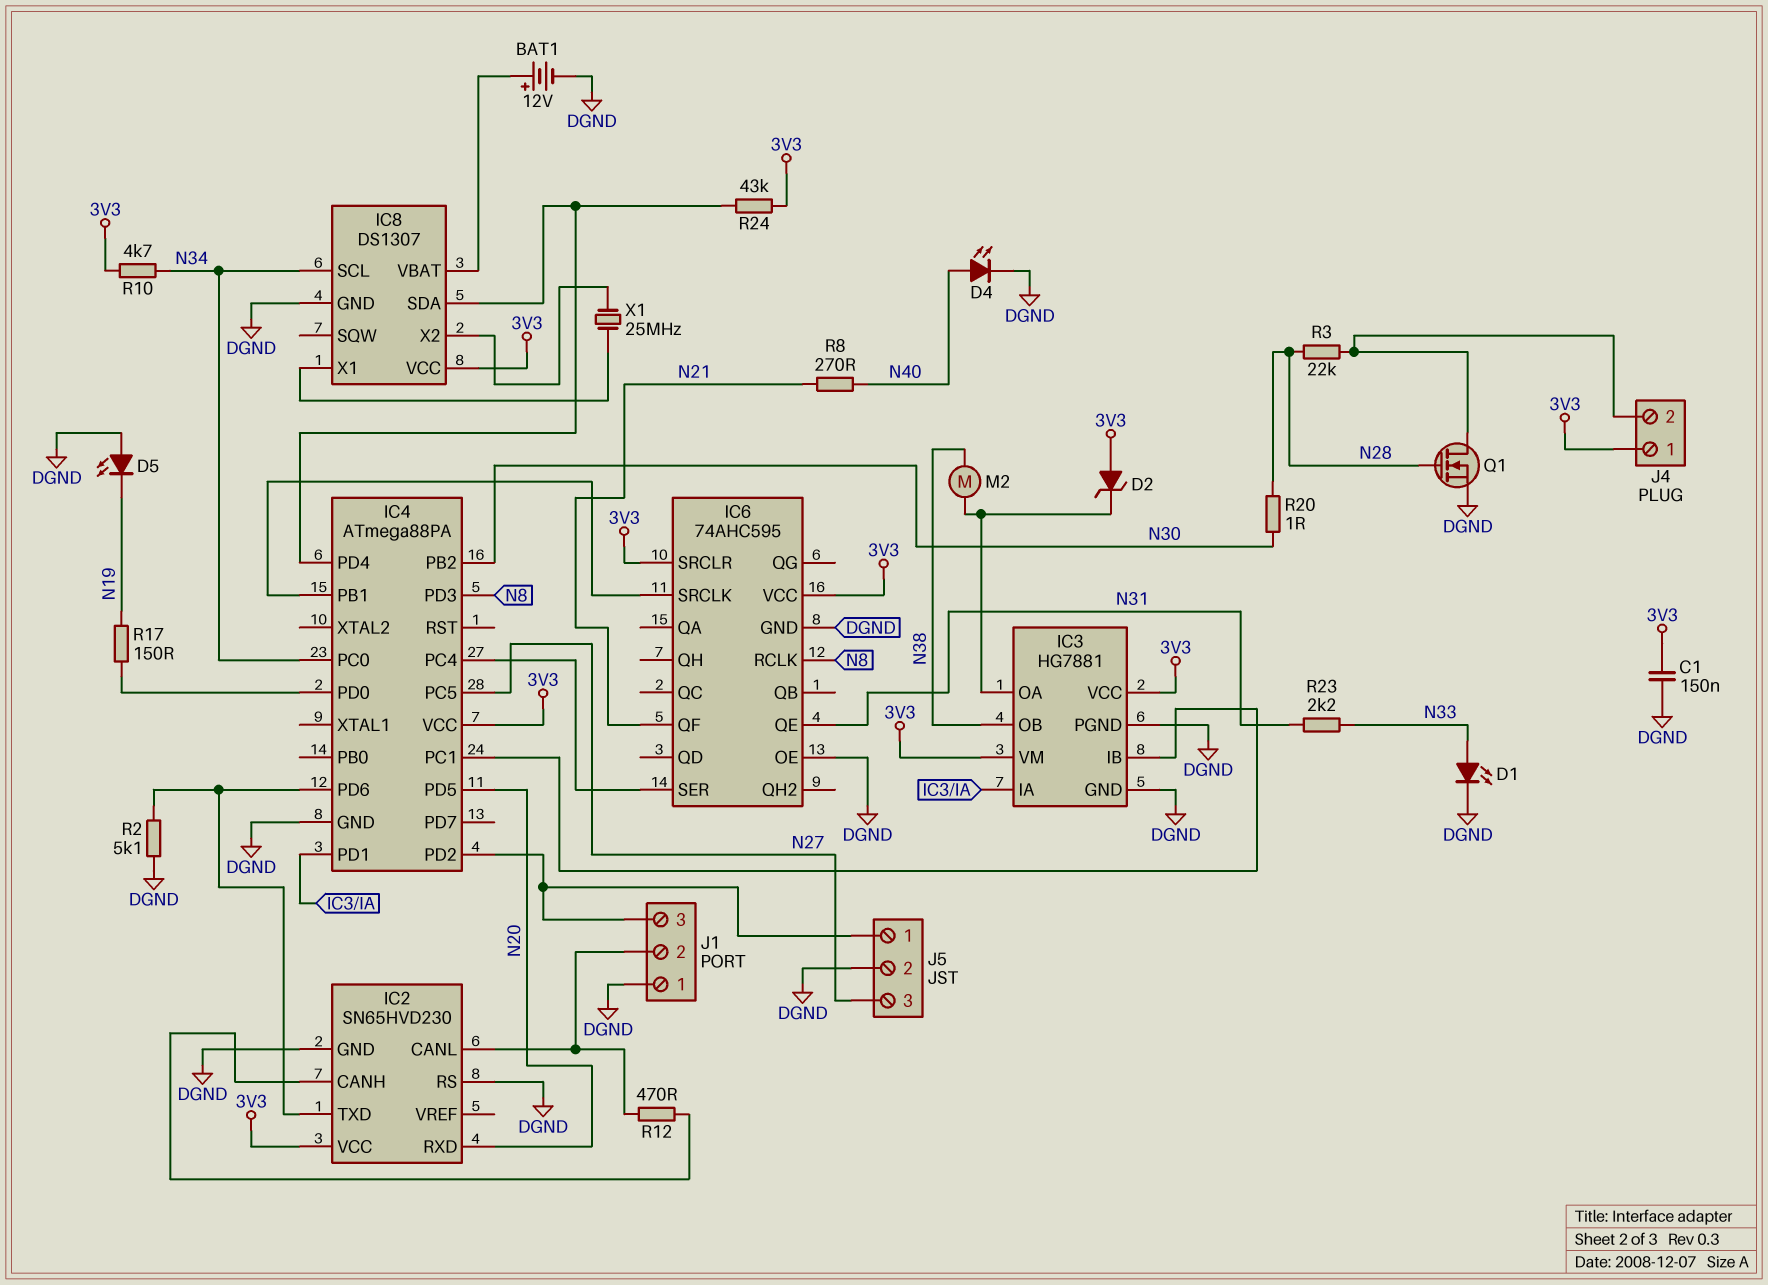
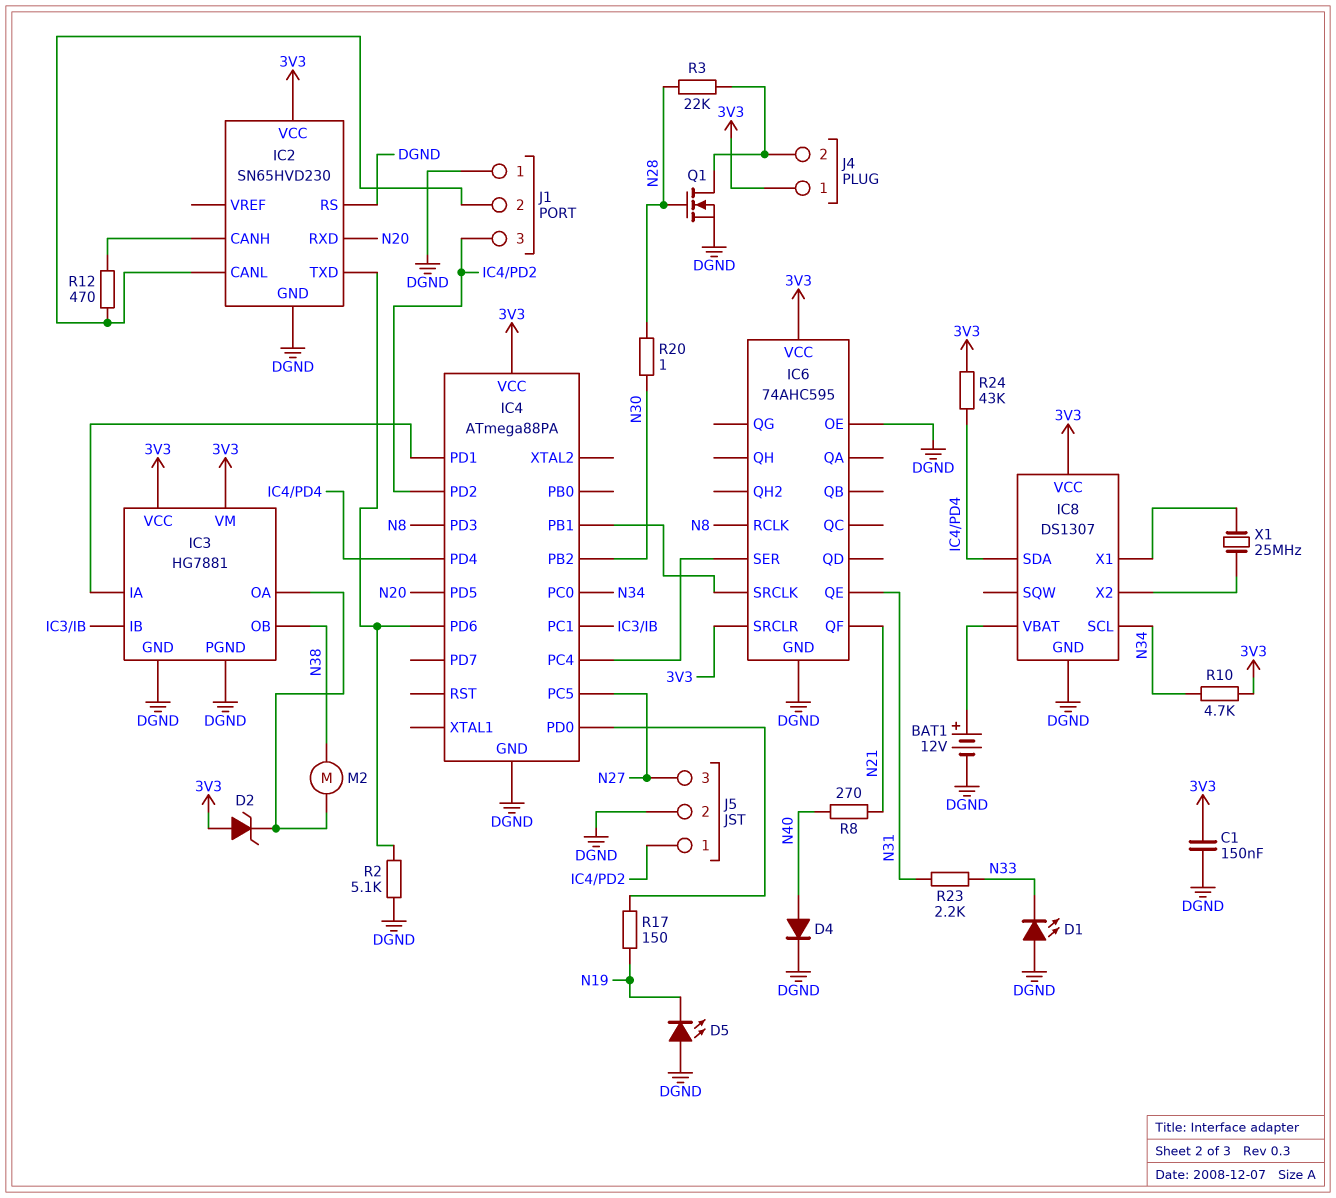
D1: LED (A N33, K DGND) -> LED (A DGND, K N33)
D4: LED (A N40, K DGND) -> diode (A N40, K DGND)

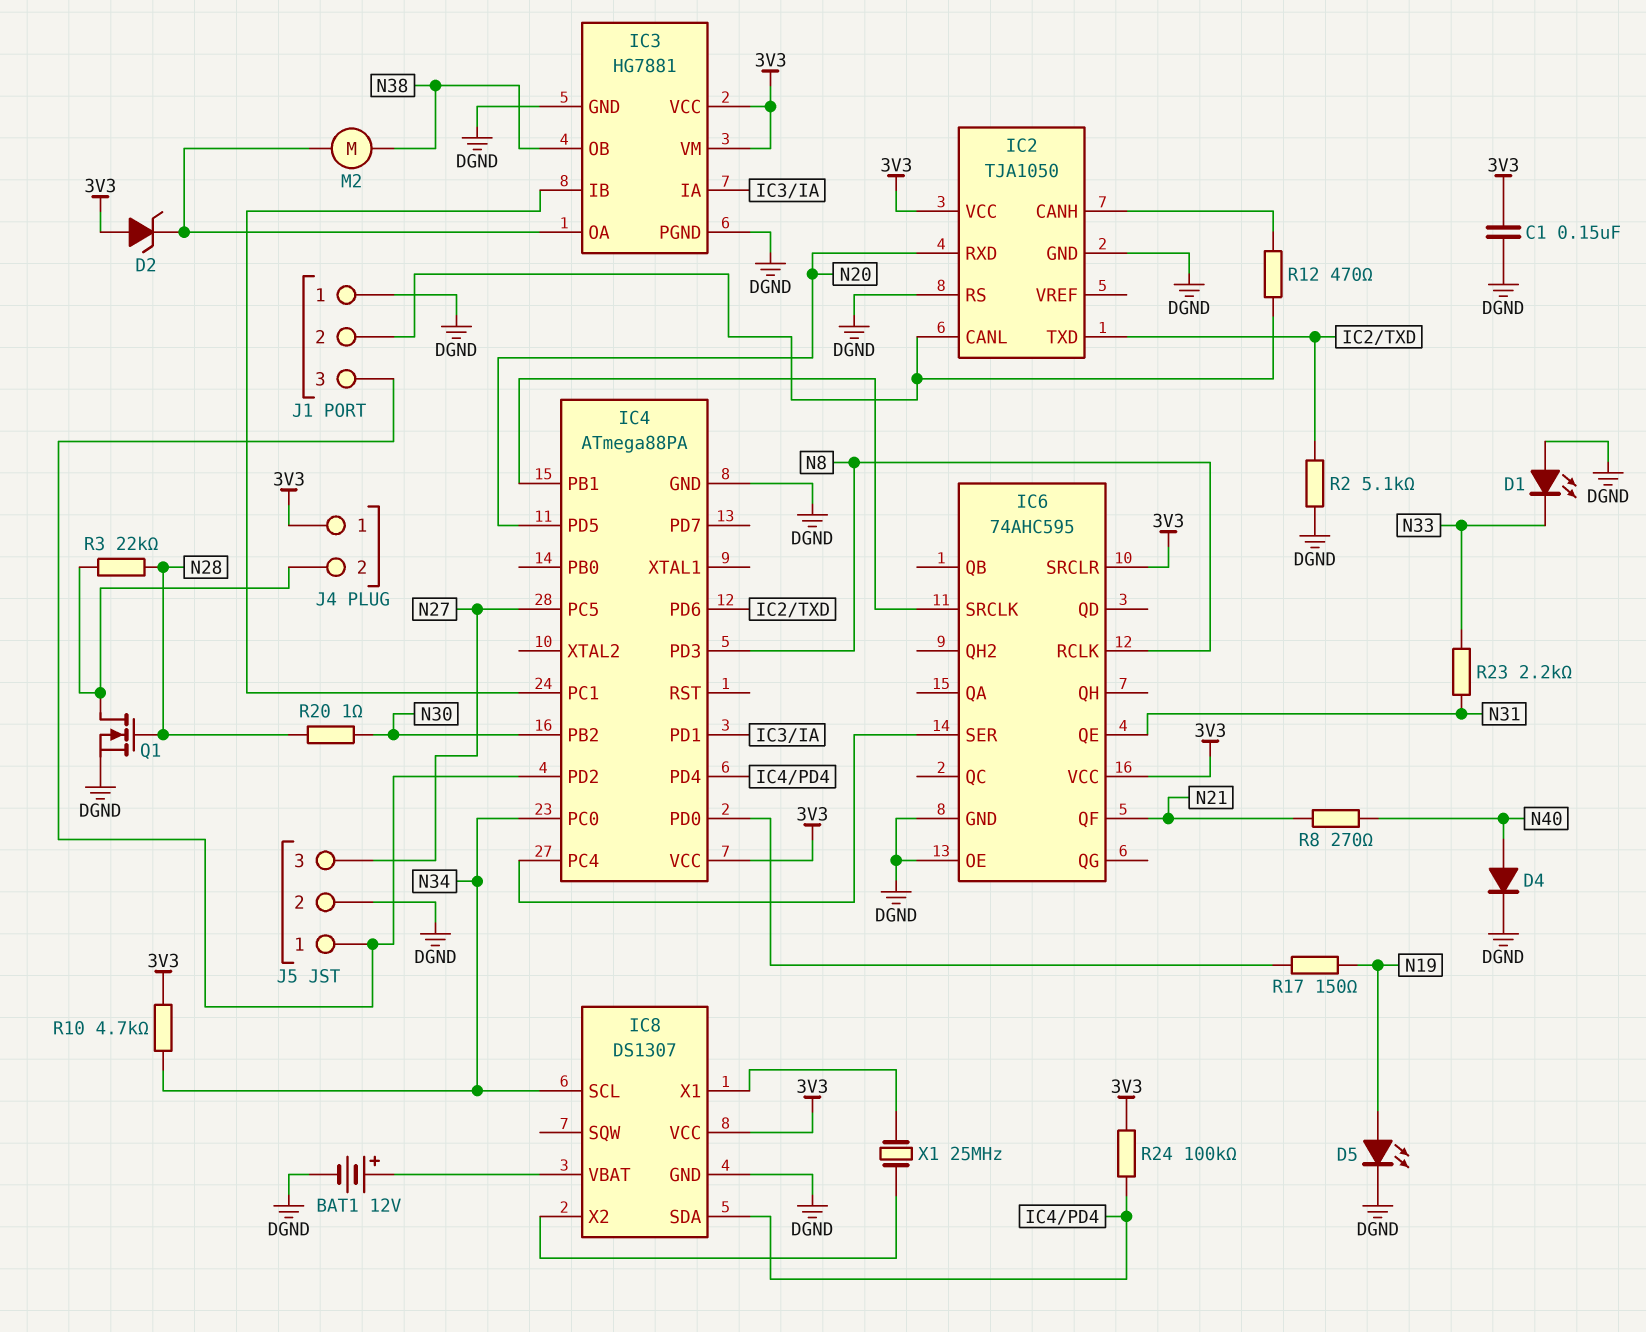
D5: LED (A DGND, K N19) -> LED (A N19, K DGND)
IC2: SN65HVD230 -> TJA1050
R24: 43k (3V3, IC4/PD4) -> 100k (3V3, IC4/PD4)

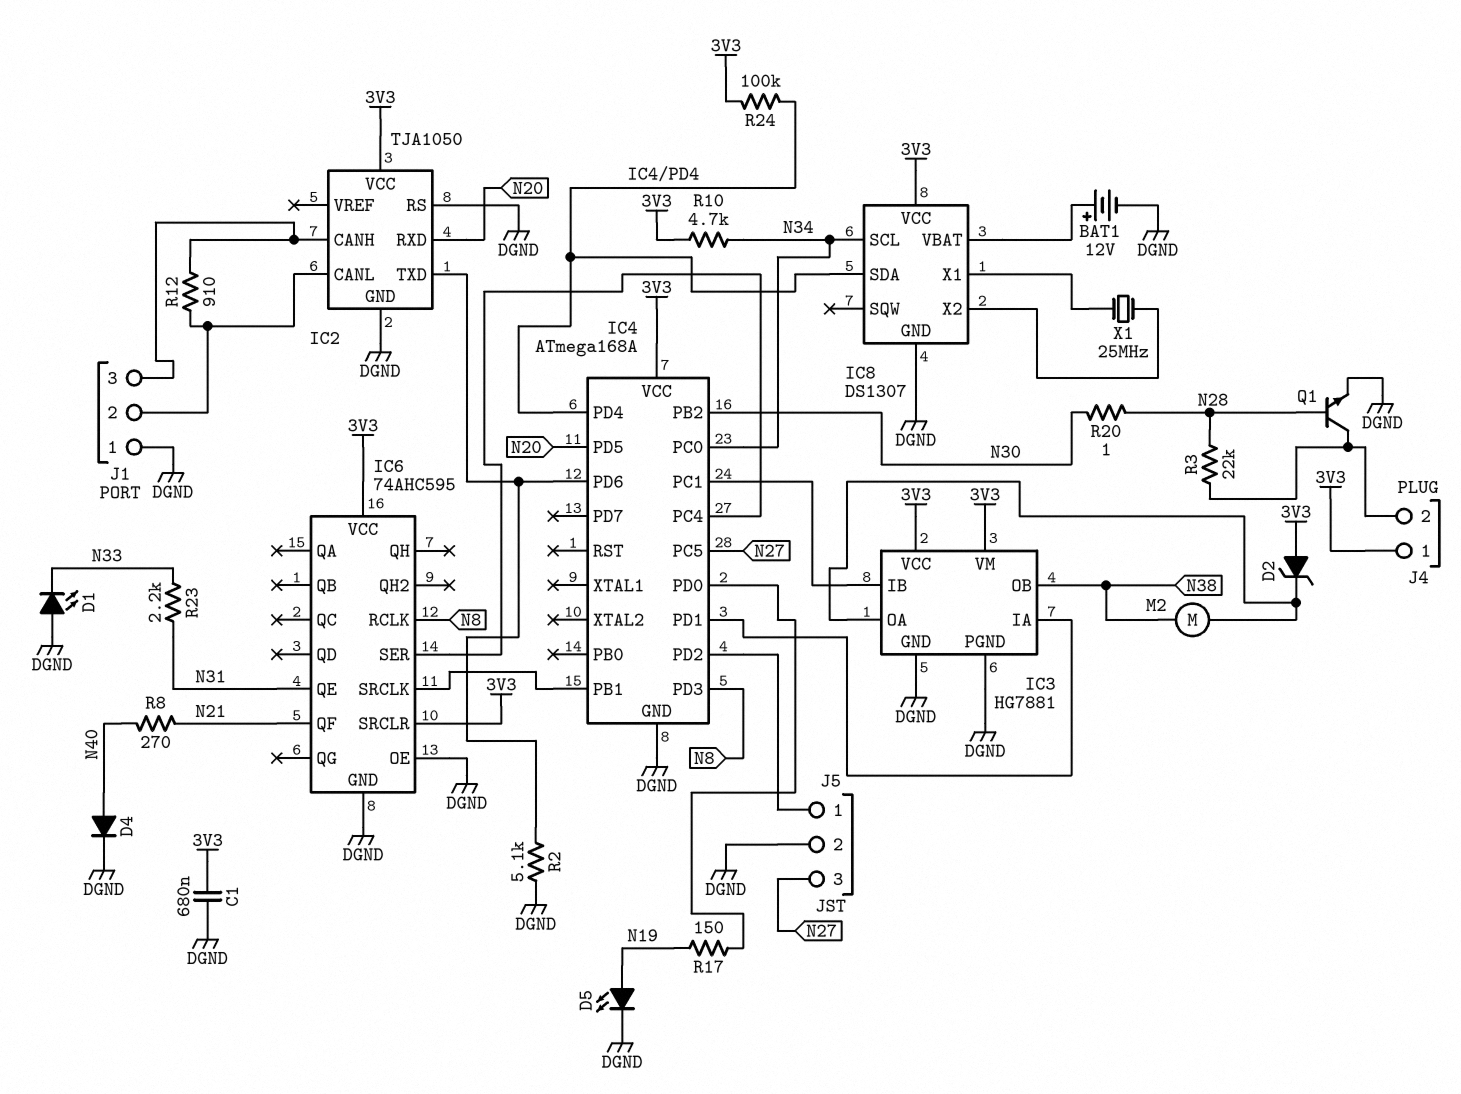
C1: 150nF (3V3, DGND) -> 680nF (3V3, DGND)
IC4: ATmega88PA -> ATmega168A
J1 pin 3: IC4/PD2 -> IC2/CANH
Q1: NMOS (G N28, D J4/2, S DGND) -> NPN (B N28, C J4/2, E DGND)
R12: 470 (IC2/CANH, IC2/CANL) -> 910 (IC2/CANH, IC2/CANL)

